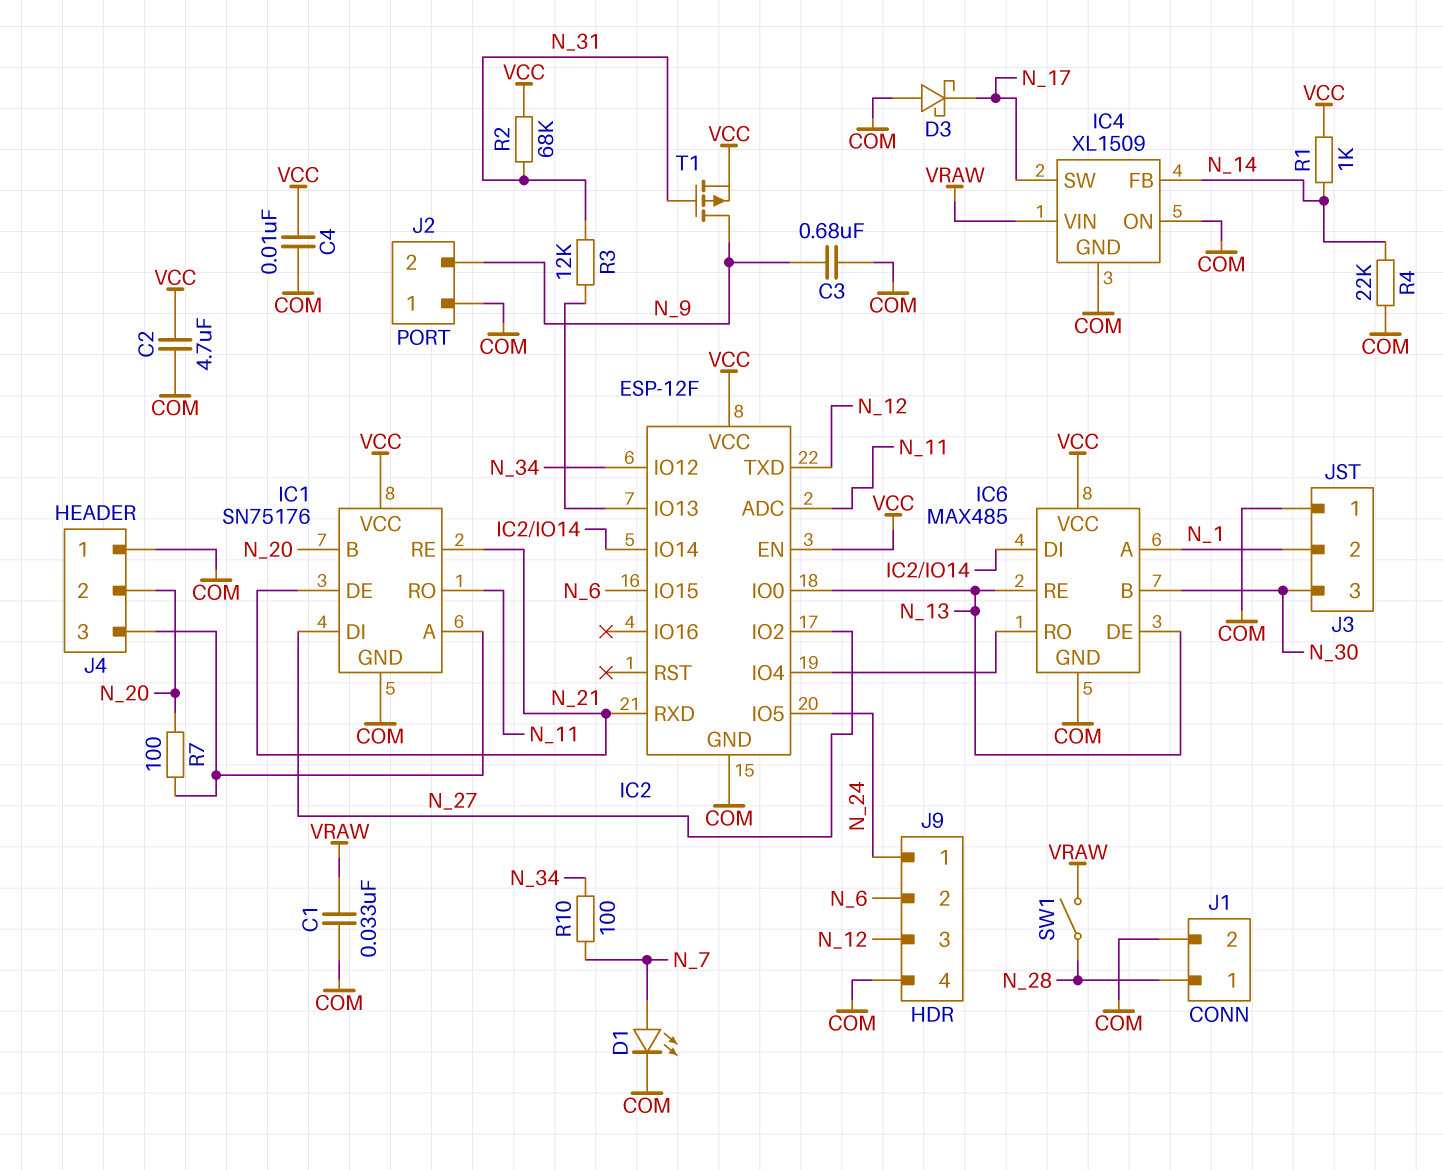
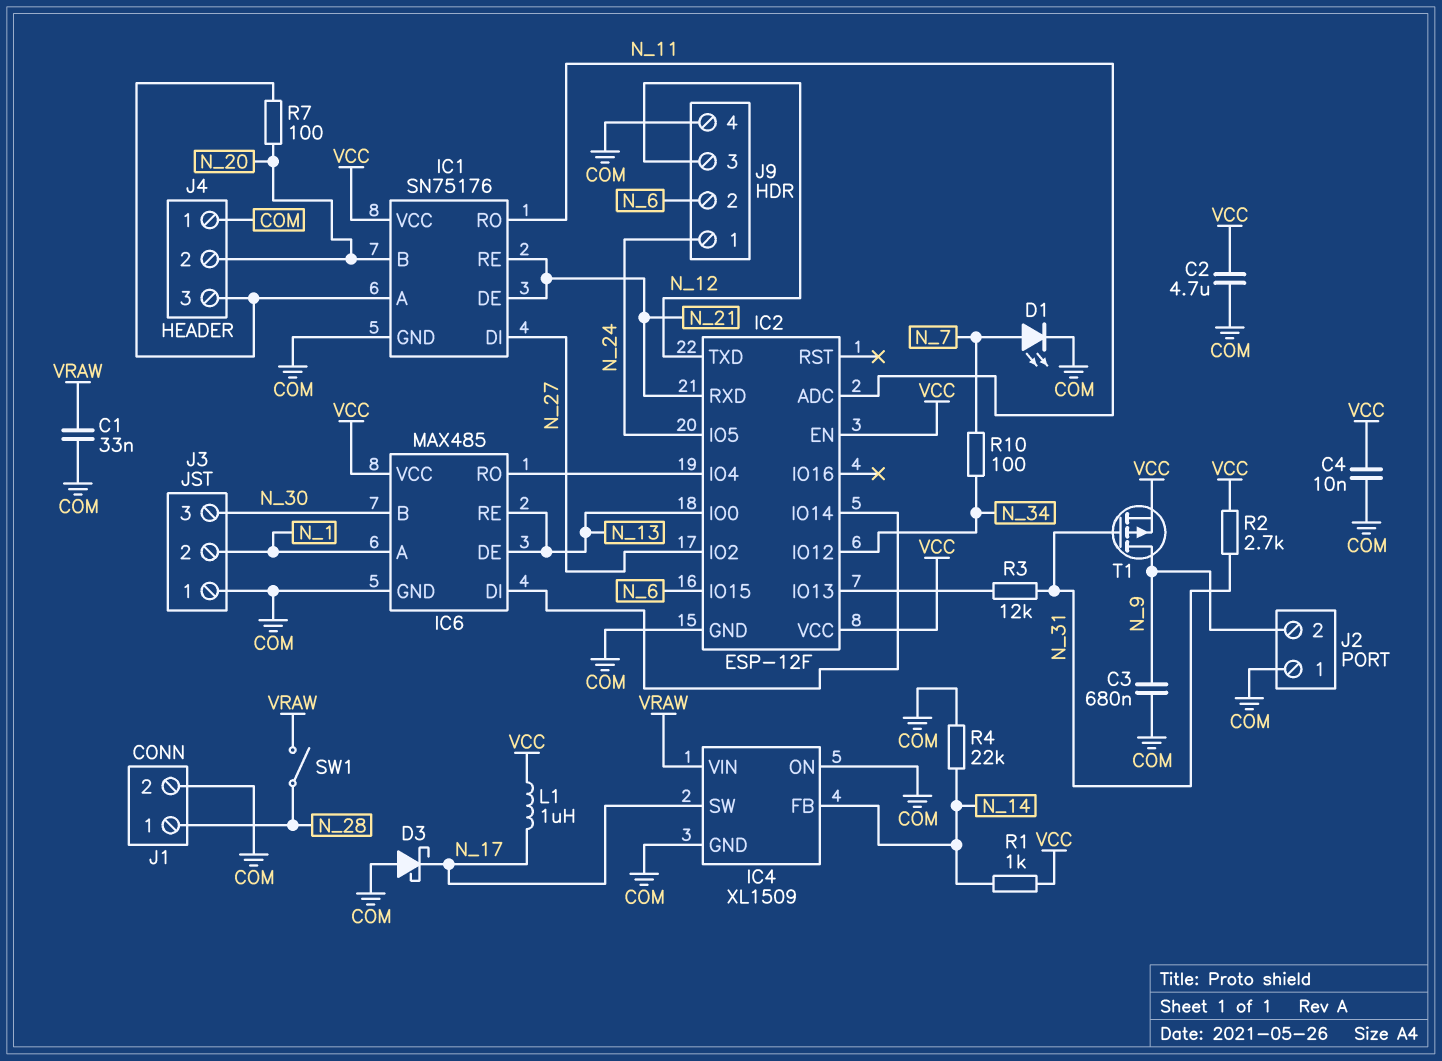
L1: none -> 1uH (N_17, VCC)
R2: 68k (N_31, VCC) -> 2.7k (N_31, VCC)

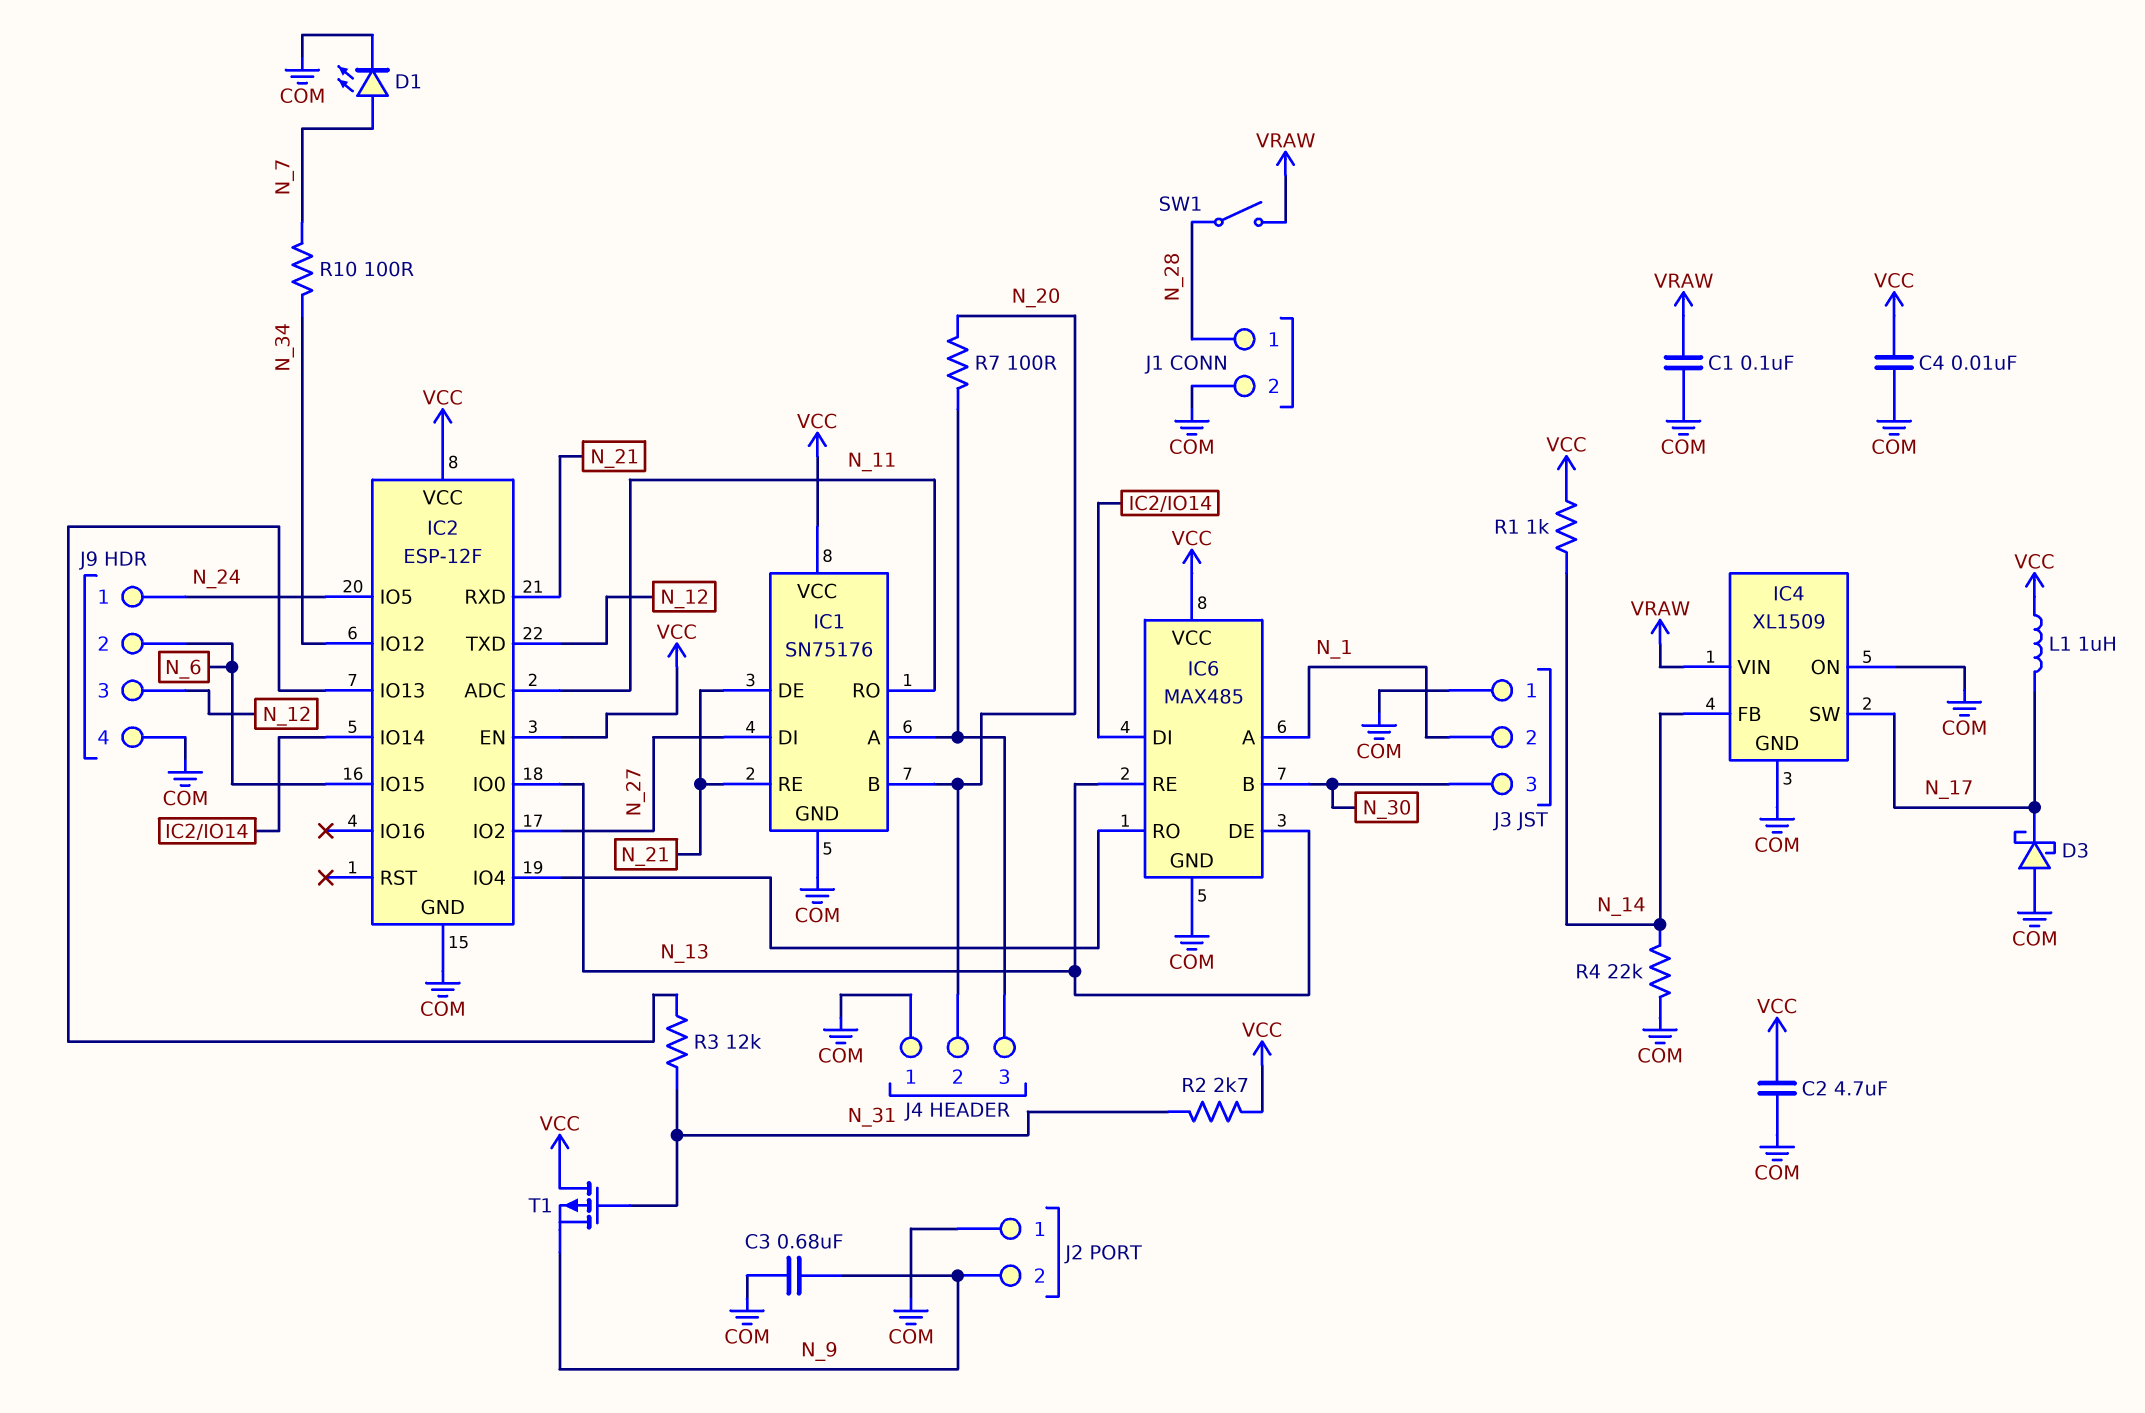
C1: 33nF (COM, VRAW) -> 100nF (COM, VRAW)
T1: PMOS (G N_31, D N_9, S VCC) -> PMOS (G N_31, D VCC, S N_9)

